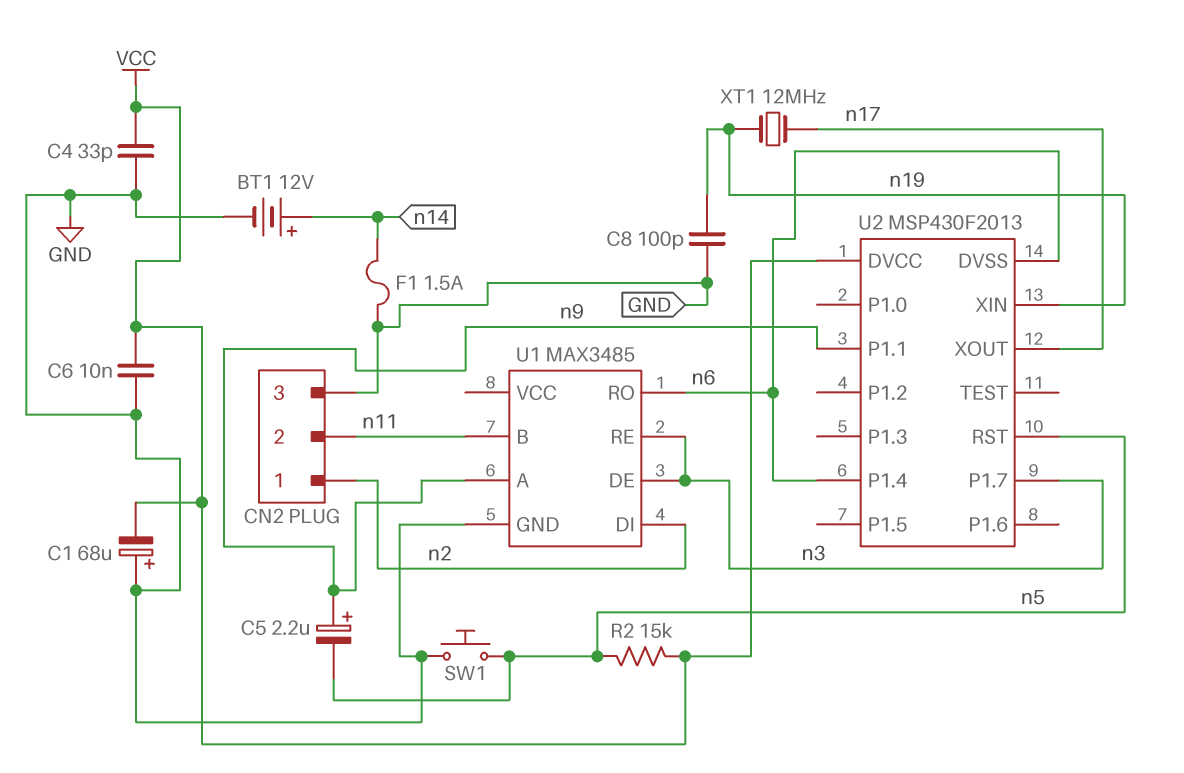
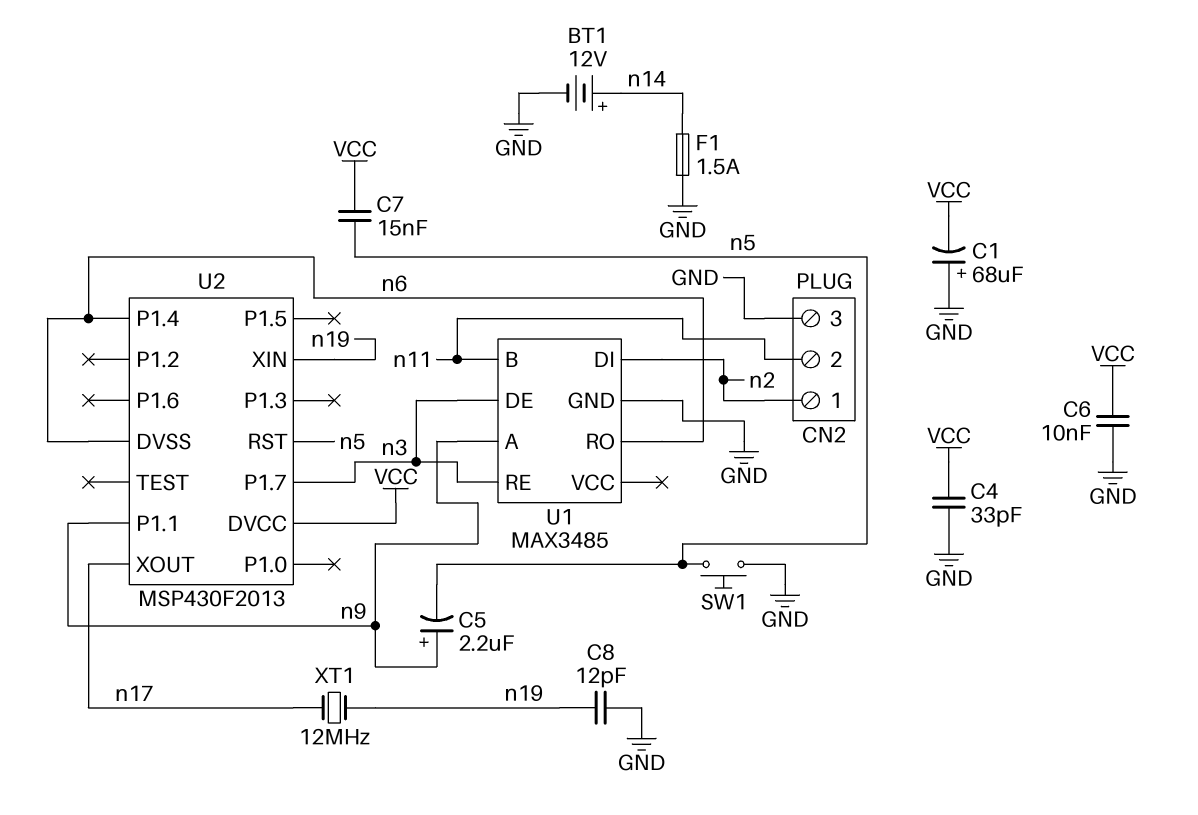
C7: none -> 15nF (VCC, n5)
C8: 100pF (GND, n19) -> 12pF (GND, n19)
R2: 15k (VCC, n5) -> none

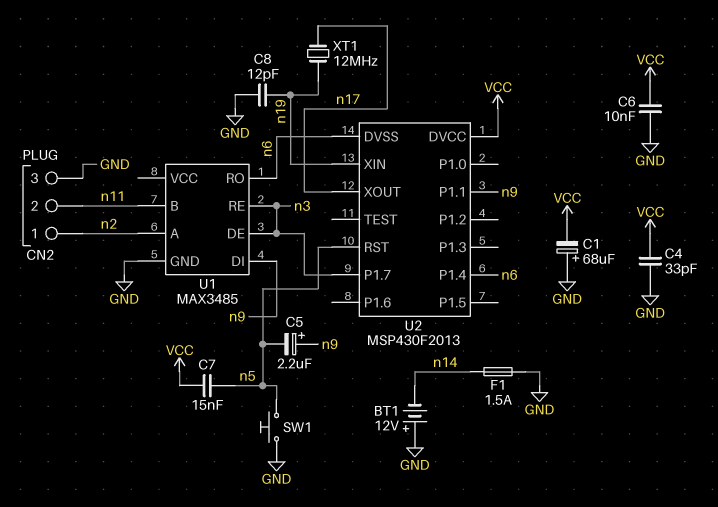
BT1: 12V (plus n14, minus GND) -> 12V (plus GND, minus n14)
U1 pin A: n9 -> n2
U1 pin DI: n2 -> n9

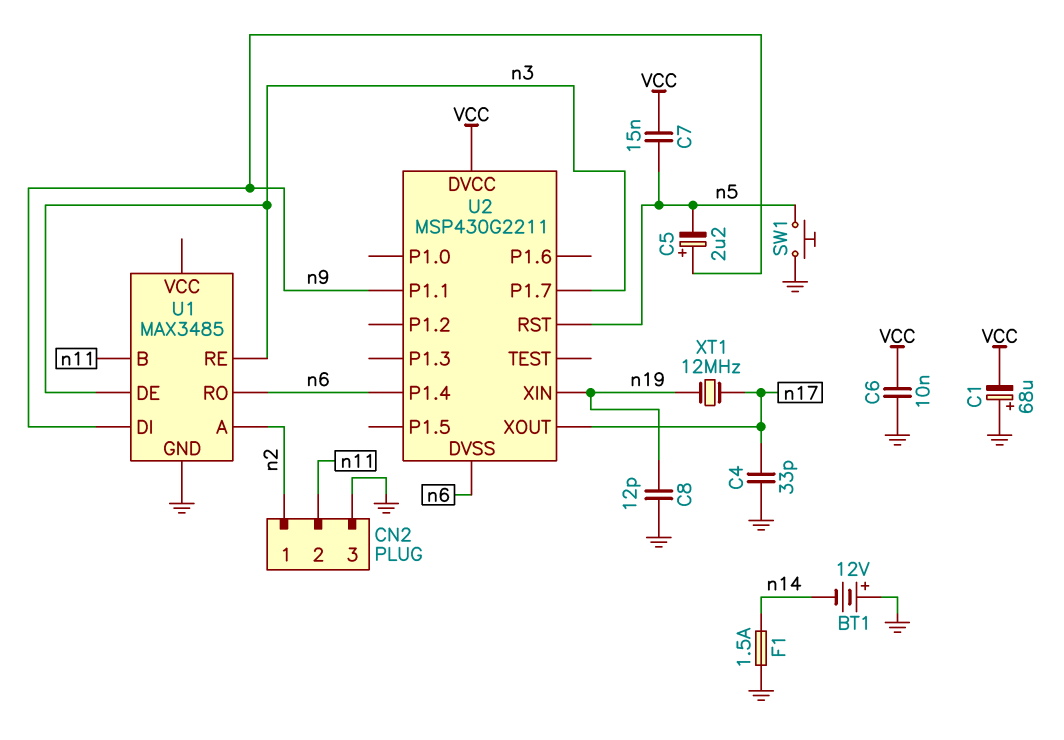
C4: 33pF (GND, VCC) -> 33pF (GND, n17)
U2: MSP430F2013 -> MSP430G2211

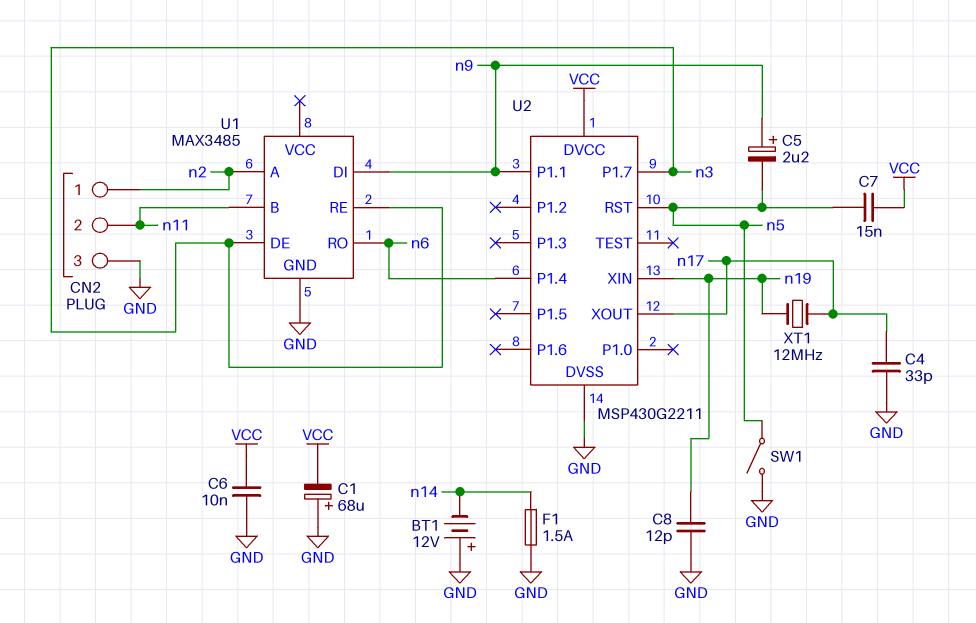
SW1: button (GND, n5) -> switch (GND, n5)
U2 pin DVSS: n6 -> GND

